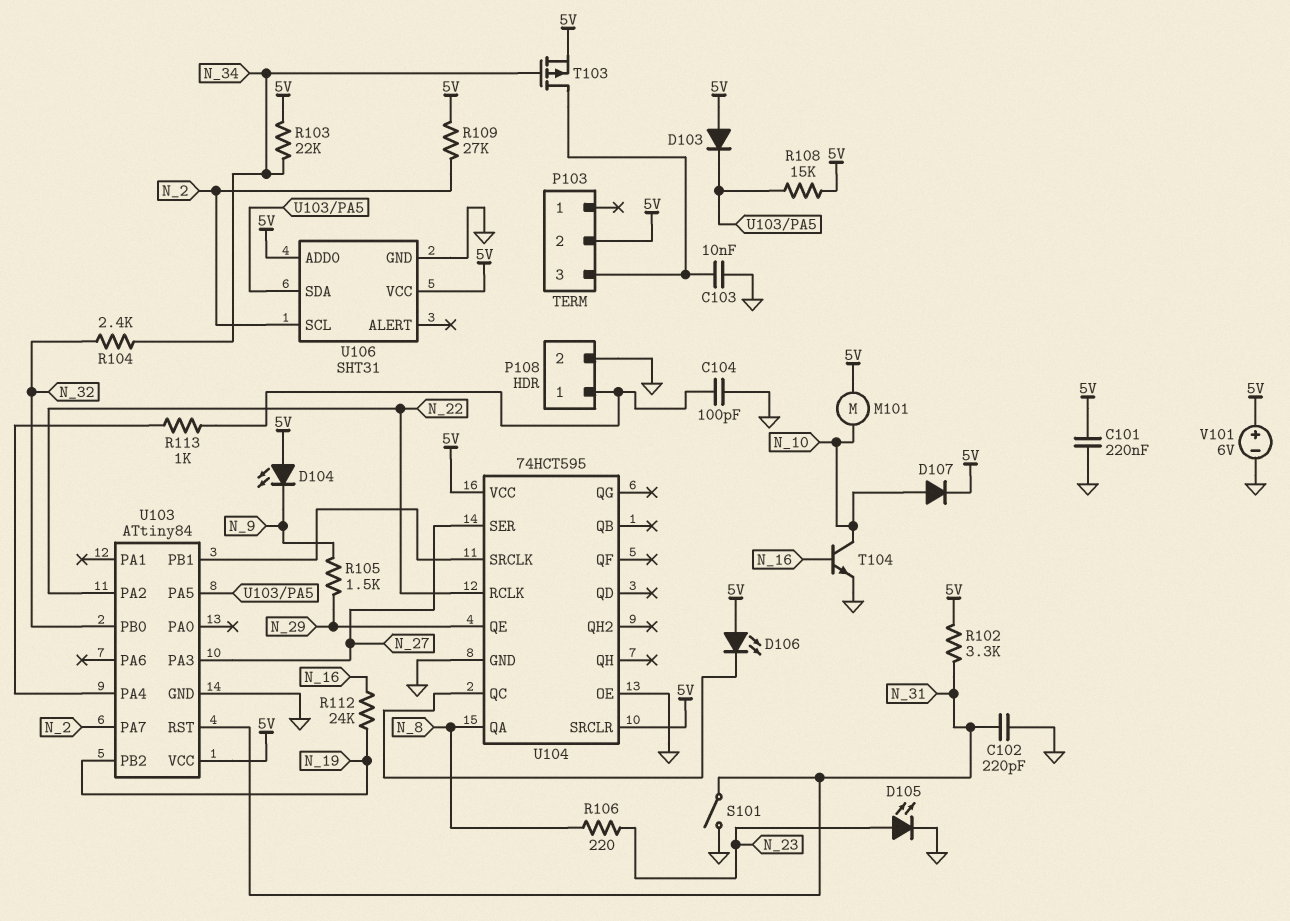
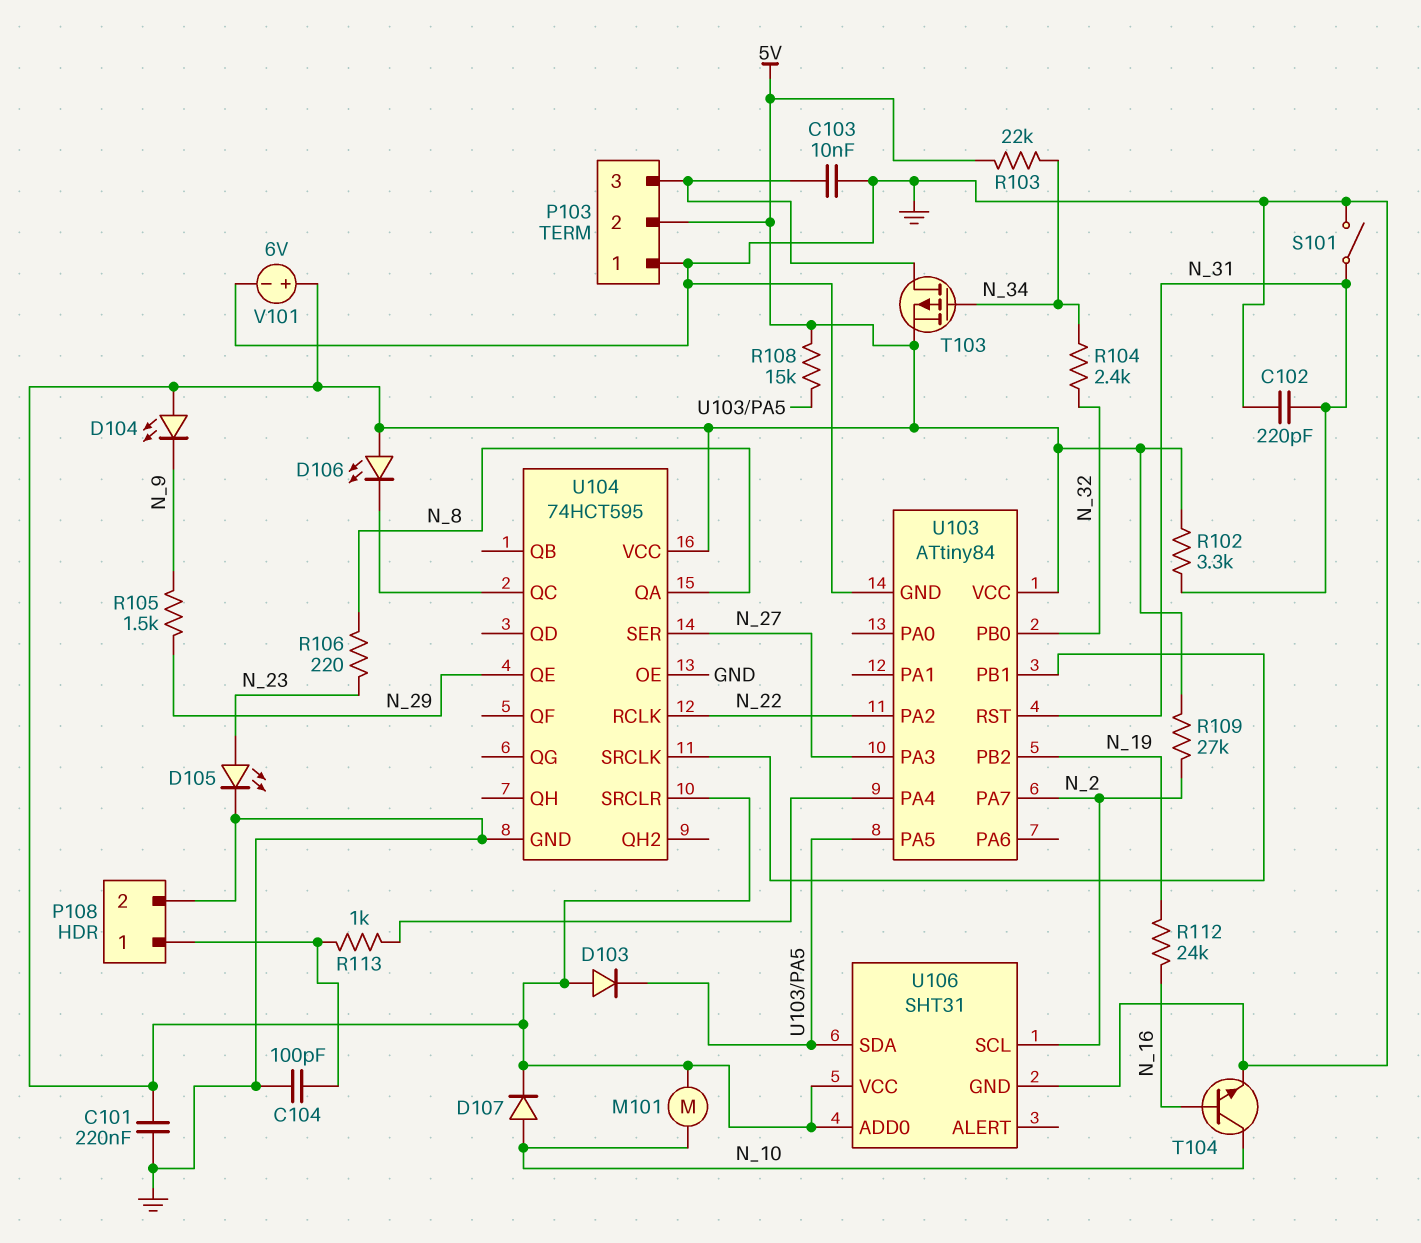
P103 pin 1: none -> GND

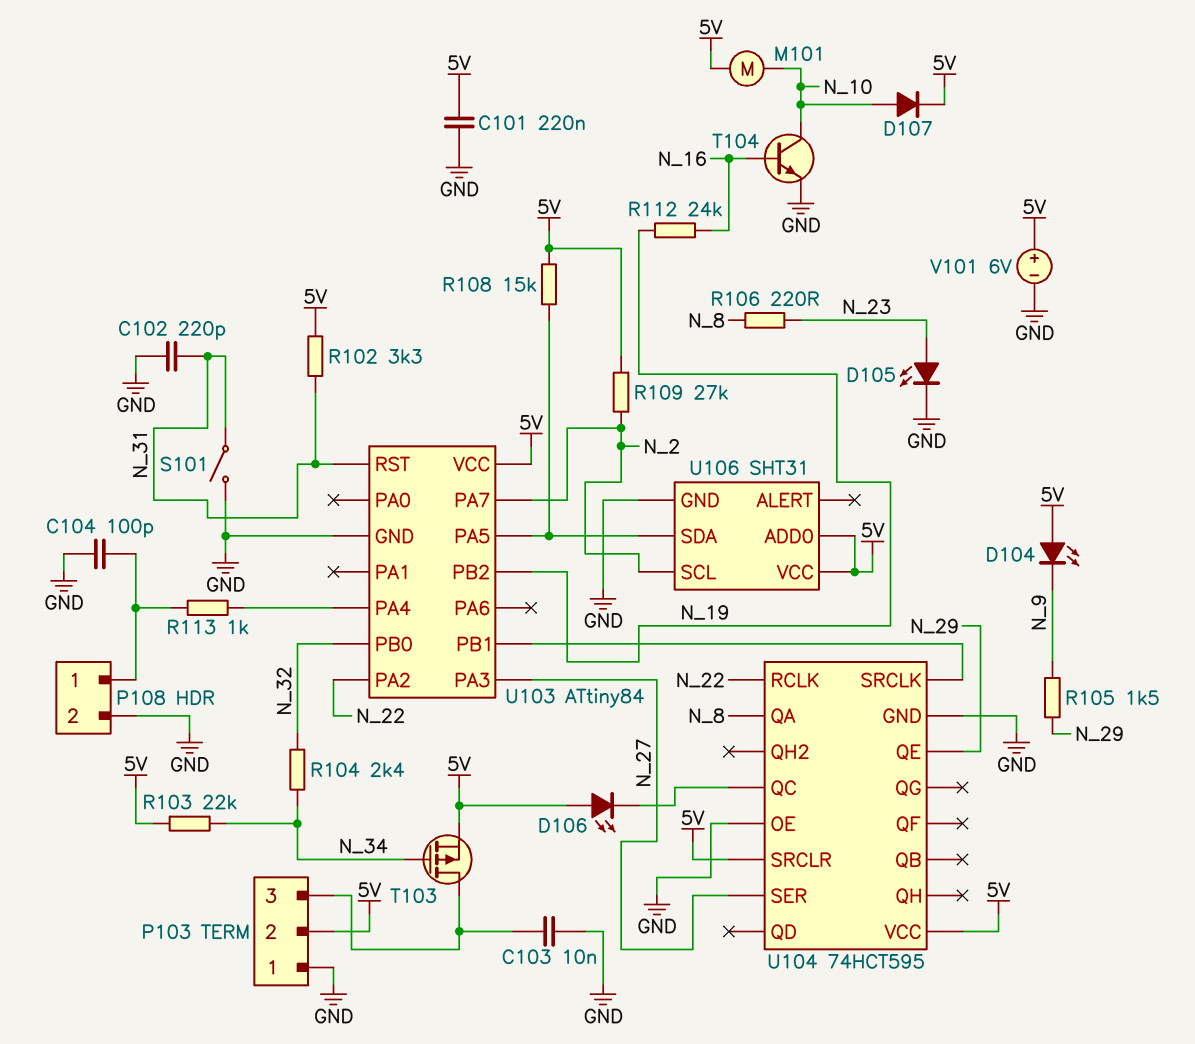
D103: diode (A 5V, K U103/PA5) -> none

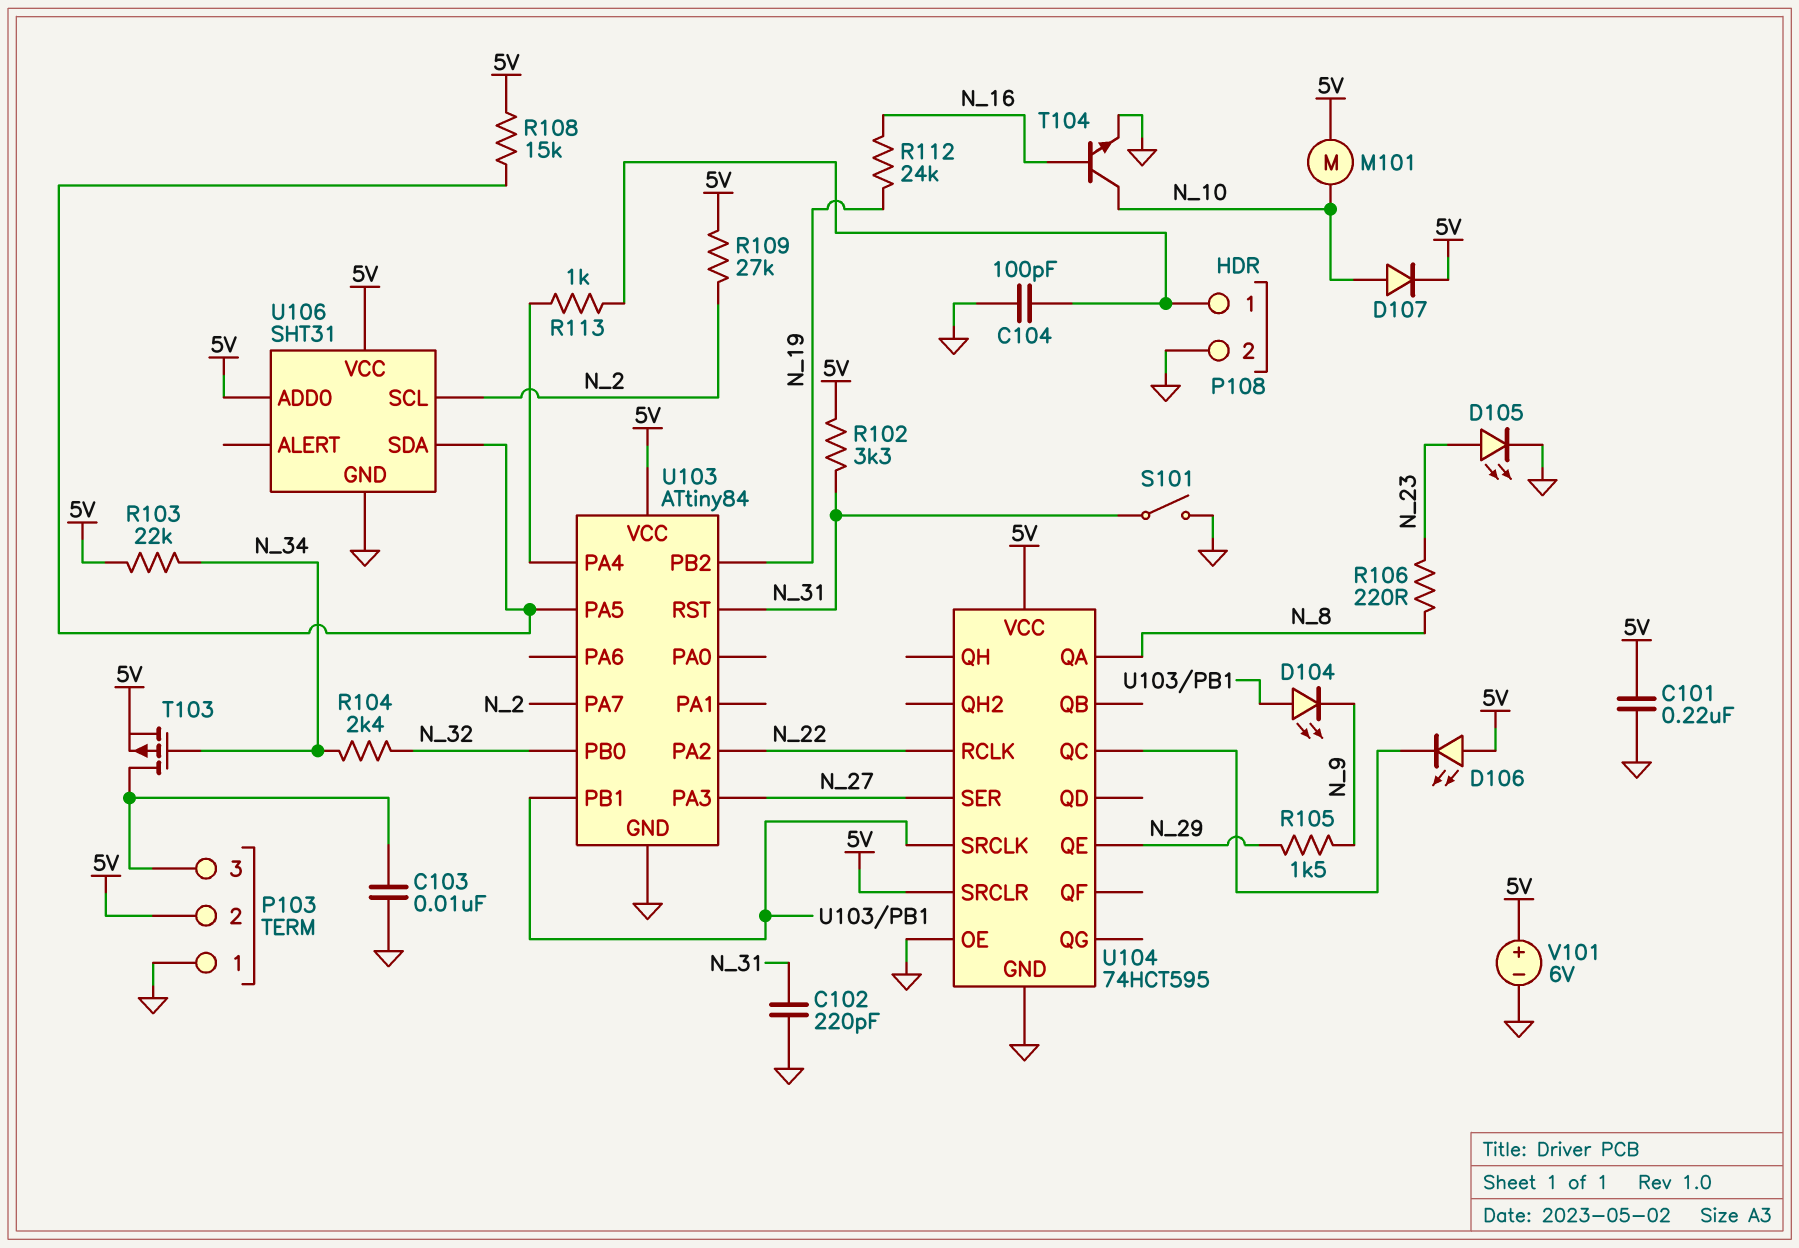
D104: LED (A 5V, K N_9) -> LED (A U103/PB1, K N_9)

